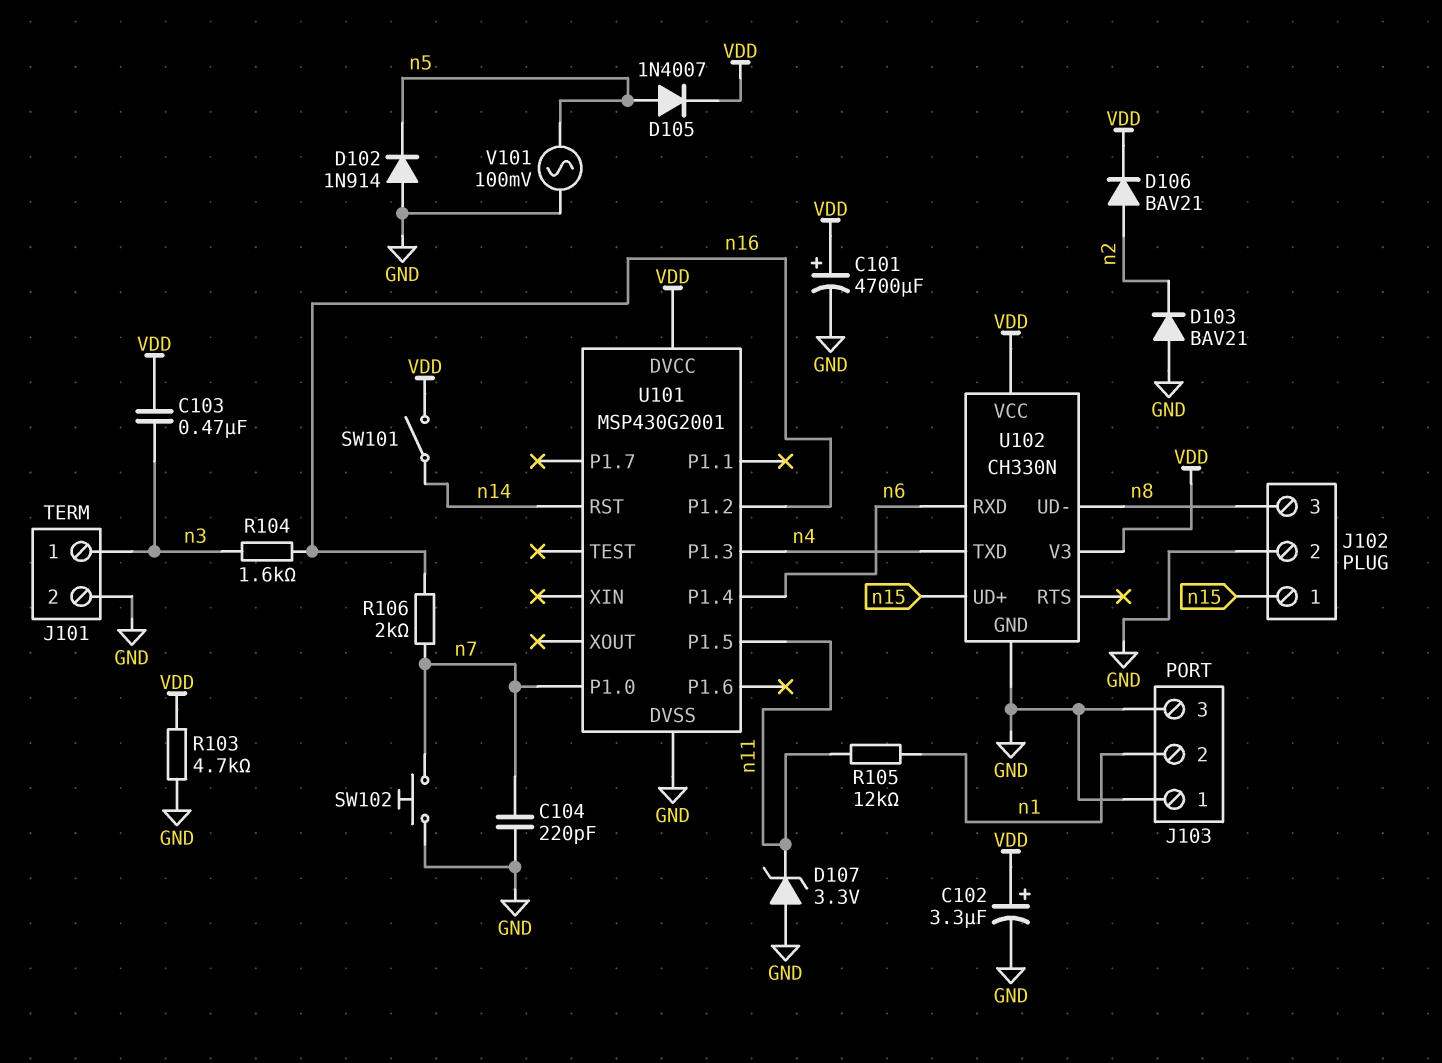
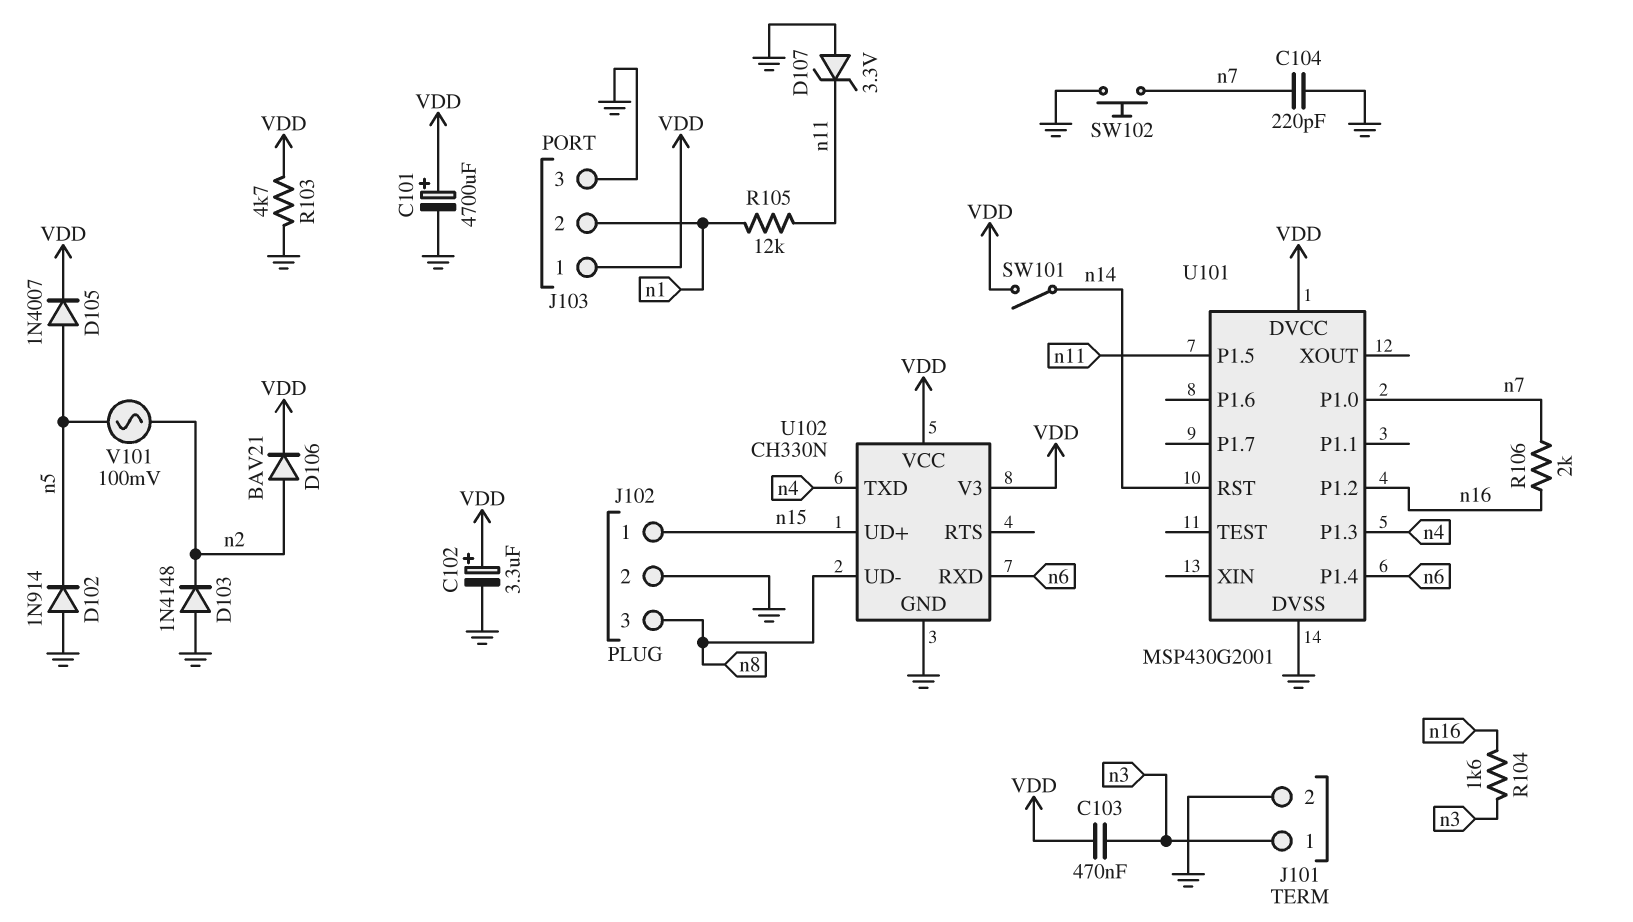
D103: diode BAV21 (A GND, K n2) -> diode 1N4148 (A GND, K n2)
J103 pin 1: GND -> VDD
V101: AC 100mV (GND, n5) -> AC 100mV (n2, n5)

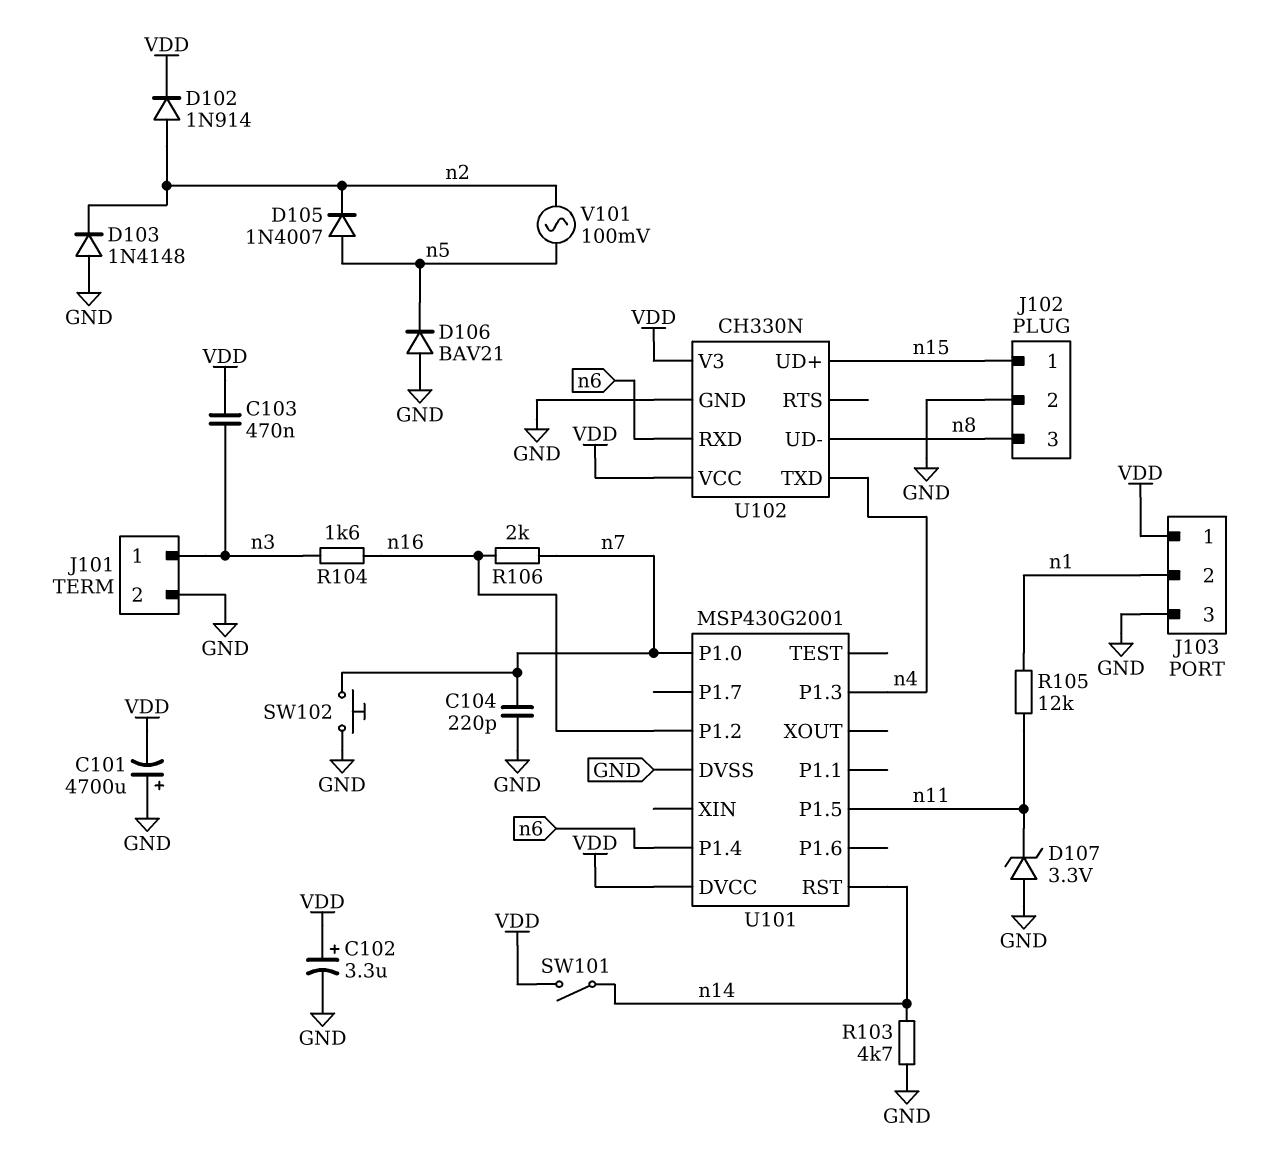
C101: 4700uF (plus VDD, minus GND) -> 4700uF (plus GND, minus VDD)
D102: diode 1N914 (A GND, K n5) -> diode 1N914 (A n2, K VDD)
D105: diode 1N4007 (A n5, K VDD) -> diode 1N4007 (A n5, K n2)
D106: diode BAV21 (A n2, K VDD) -> diode BAV21 (A GND, K n5)
R103: 4.7k (GND, VDD) -> 4.7k (GND, n14)

